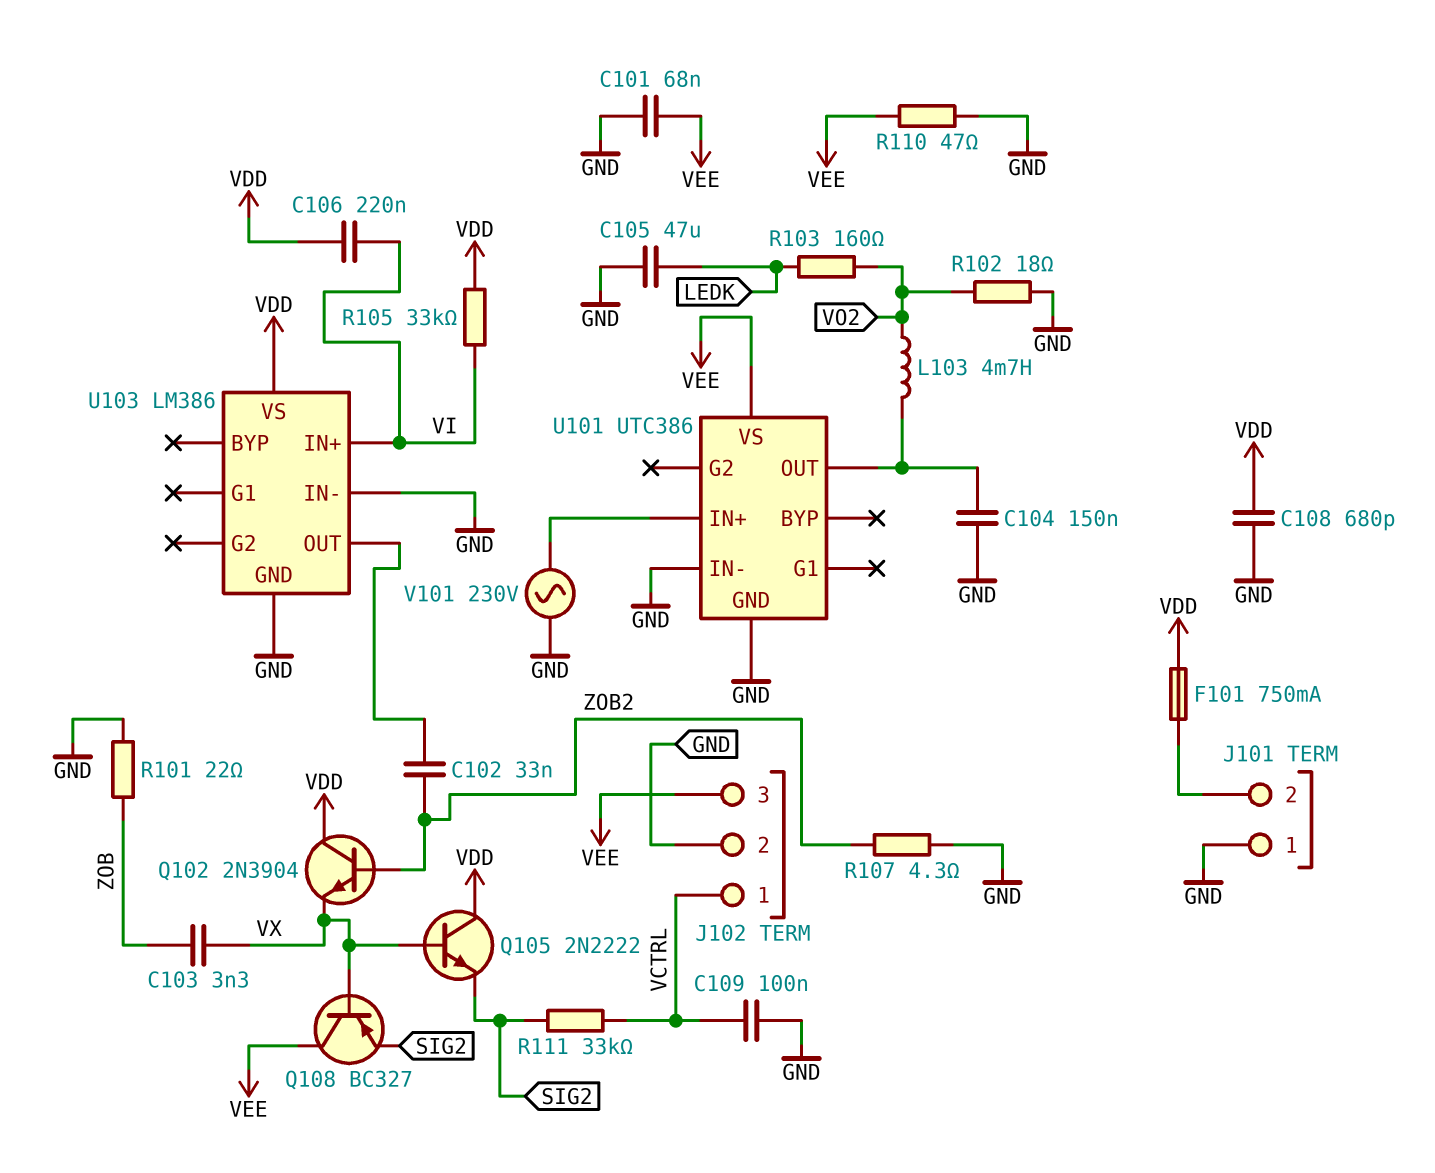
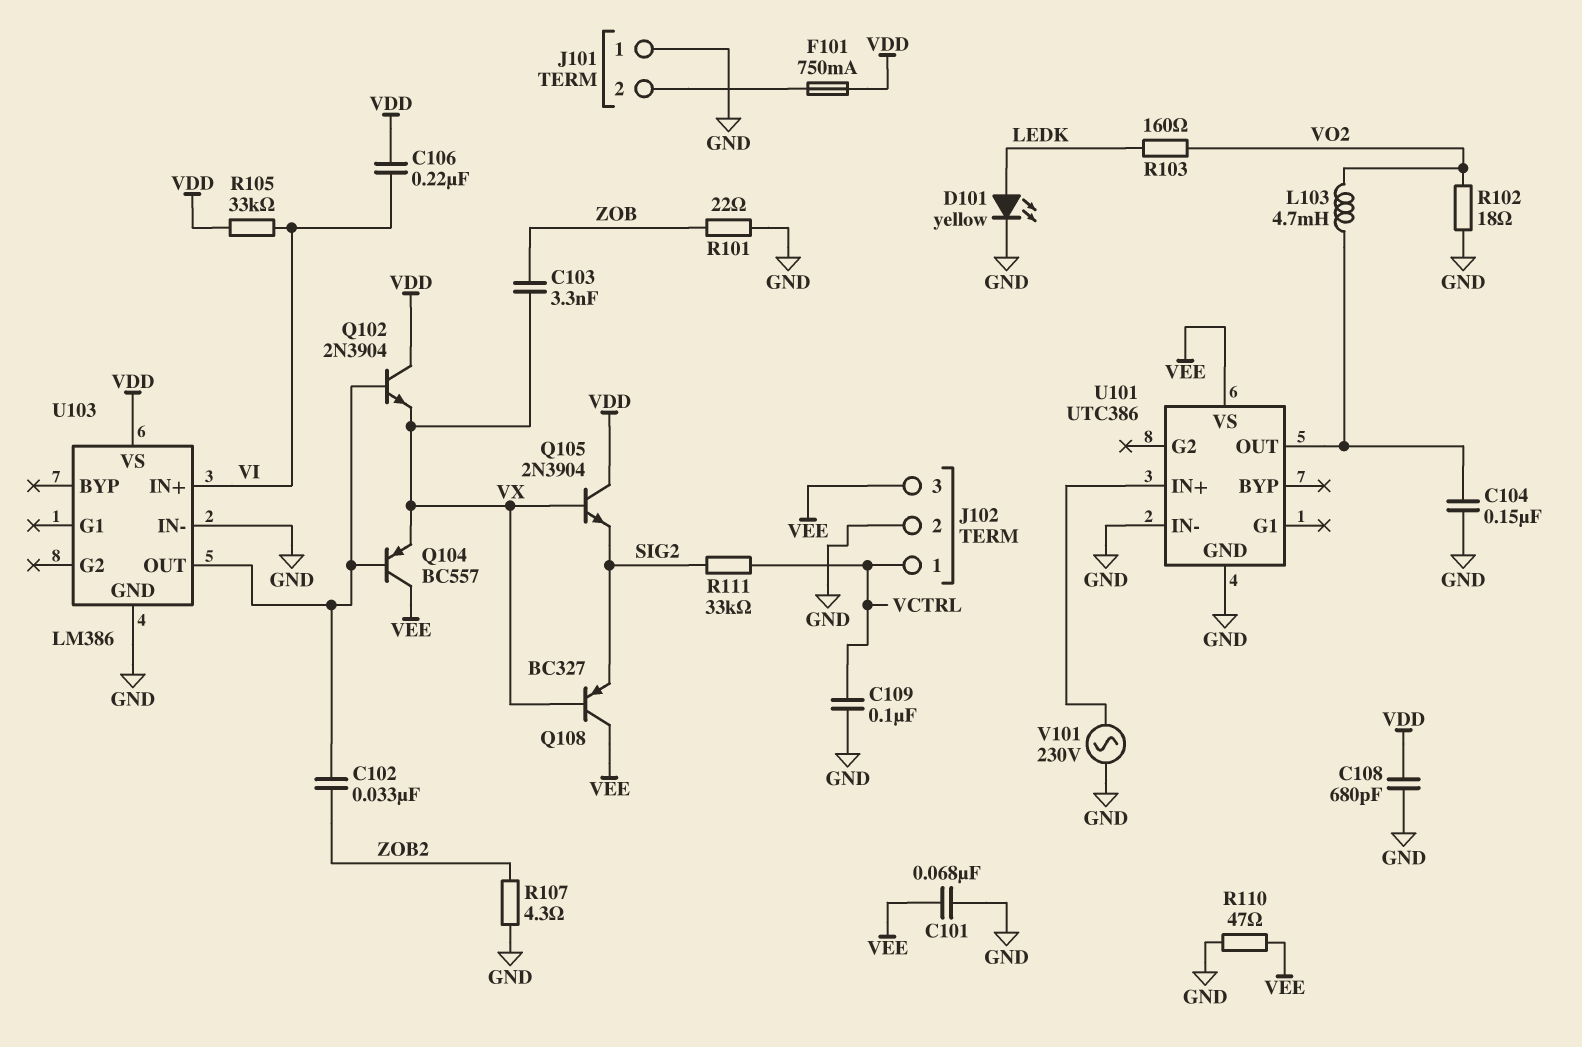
C105: 47uF (GND, LEDK) -> none
D101: none -> LED yellow (A LEDK, K GND)
Q102: NPN 2N3904 (B ZOB2, C VDD, E VX) -> NPN 2N3904 (B U103/OUT, C VDD, E VX)
Q104: none -> PNP BC557 (B U103/OUT, C VEE, E VX)
Q105: NPN 2N2222 (B VX, C VDD, E SIG2) -> NPN 2N3904 (B VX, C VDD, E SIG2)

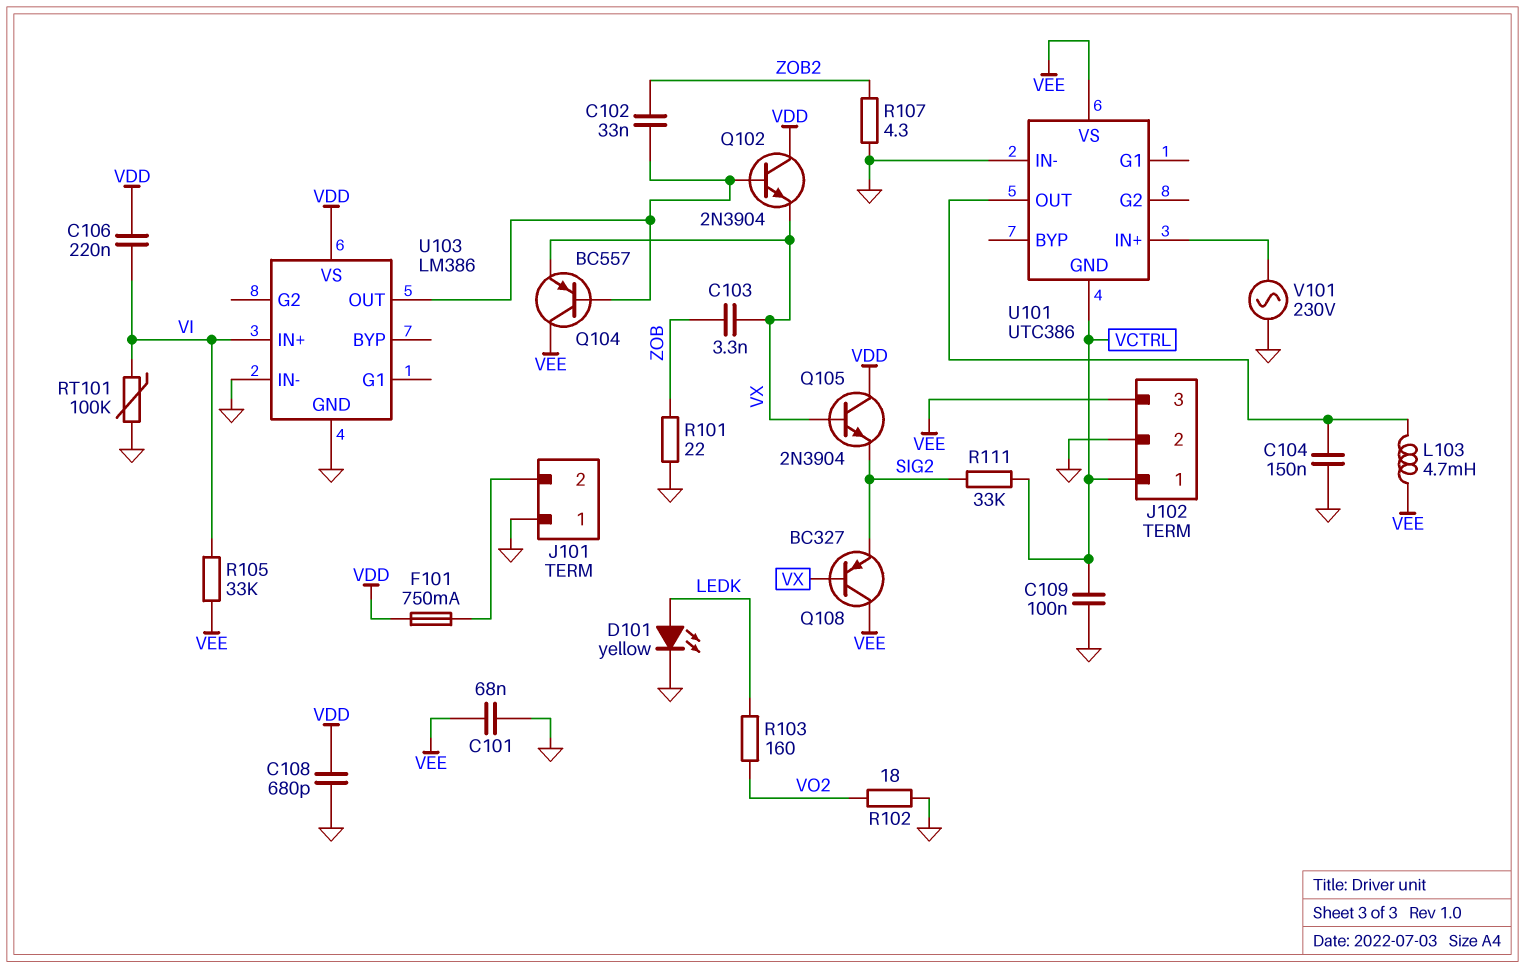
L103: 4.7mH (U101/OUT, VO2) -> 4.7mH (U101/OUT, VEE)
R105: 33k (VDD, VI) -> 33k (VEE, VI)
R110: 47 (GND, VEE) -> none
RT101: none -> 100k (GND, VI)
U101 pin GND: GND -> VCTRL

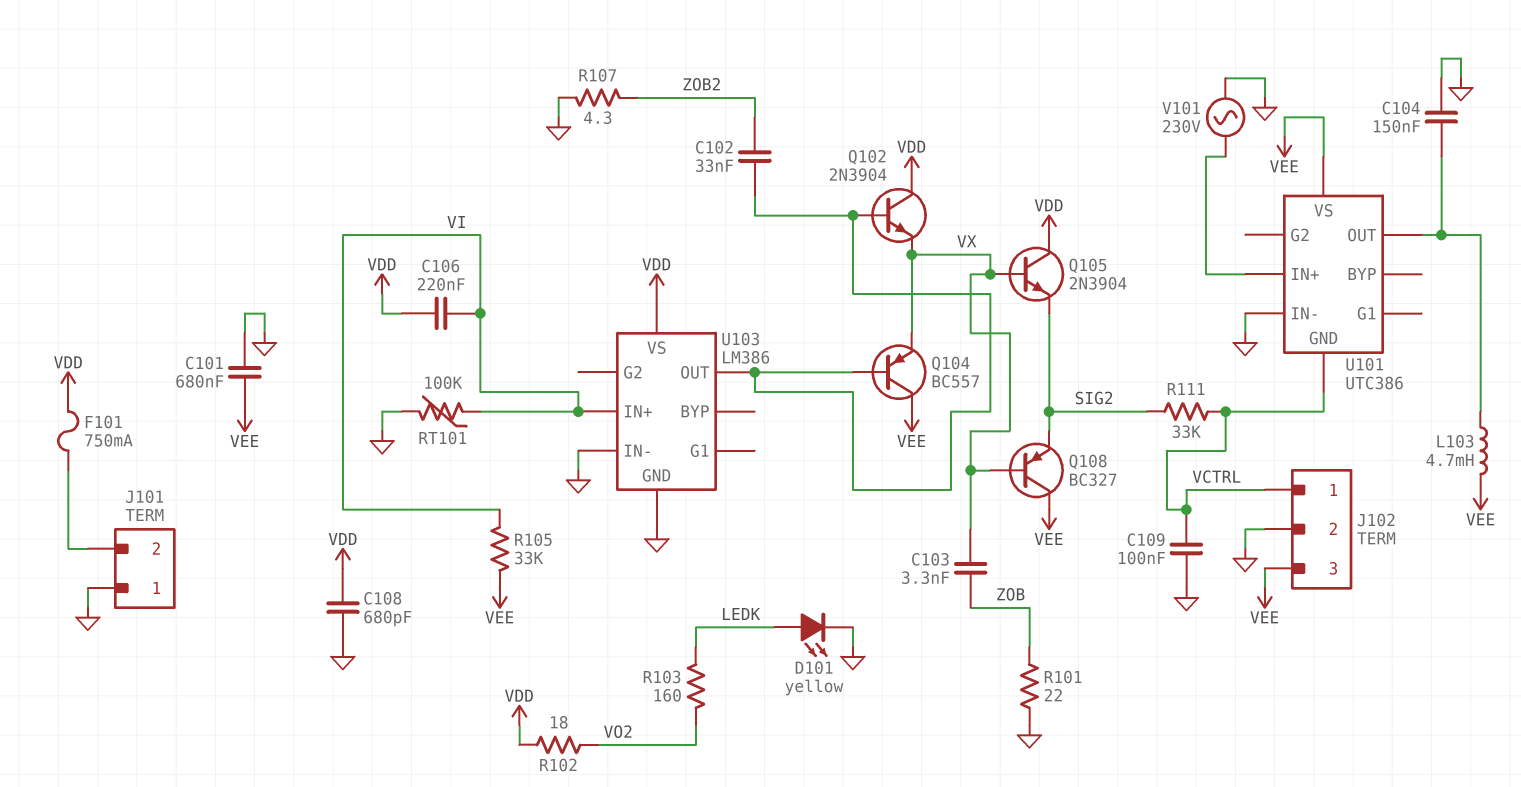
C101: 68nF (GND, VEE) -> 680nF (GND, VEE)
R102: 18 (GND, VO2) -> 18 (VDD, VO2)

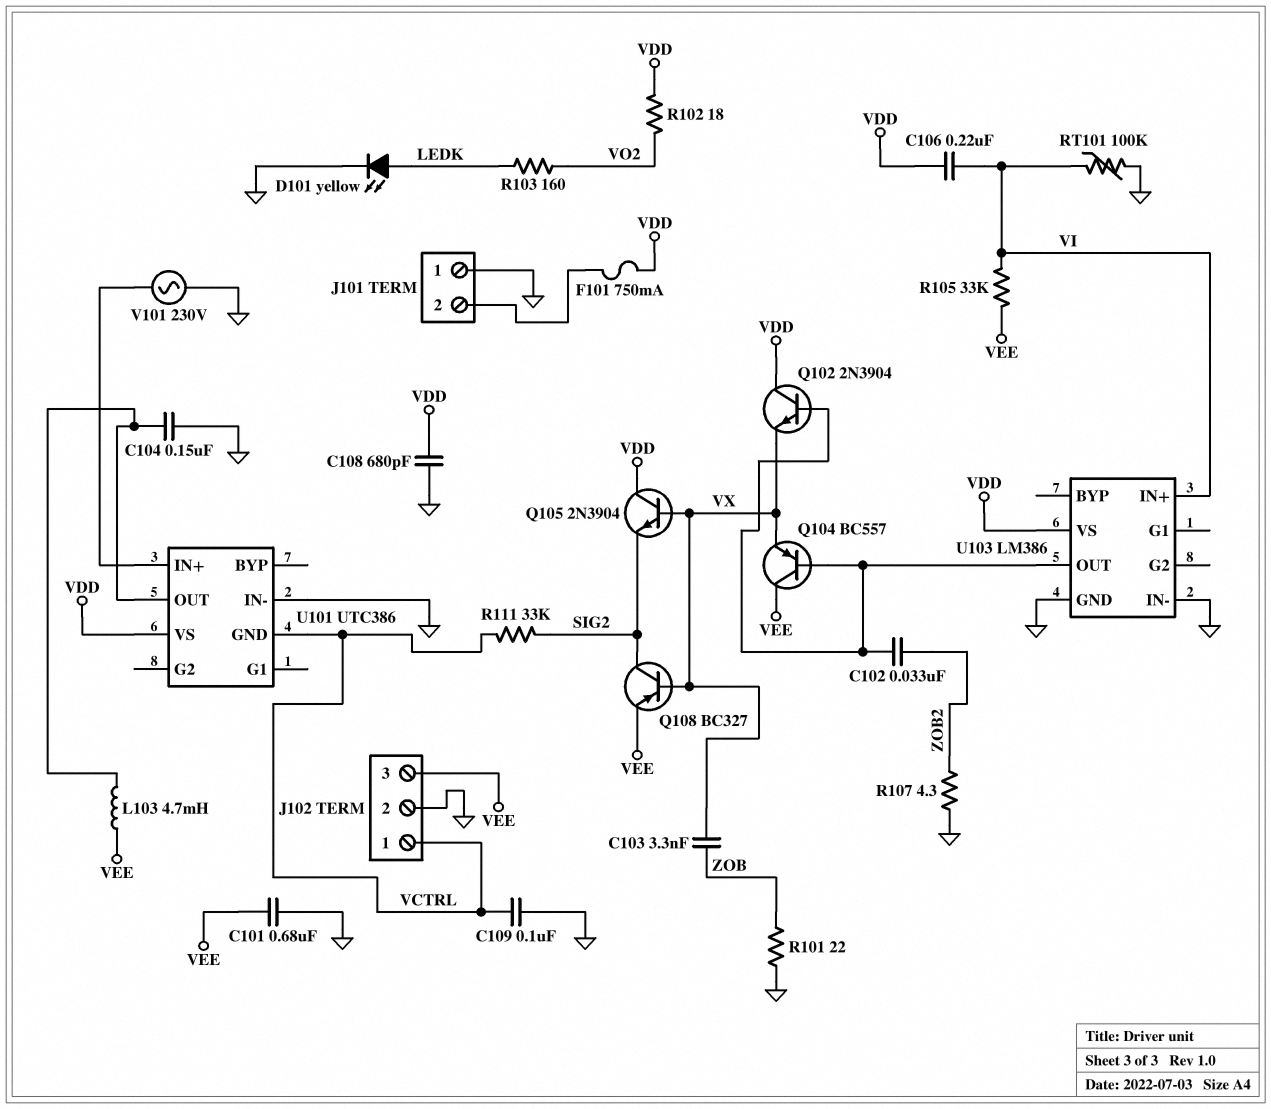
Q108: PNP BC327 (B VX, C VEE, E SIG2) -> PNP BC327 (B VX, C SIG2, E VEE)
U101 pin VS: VEE -> VDD

